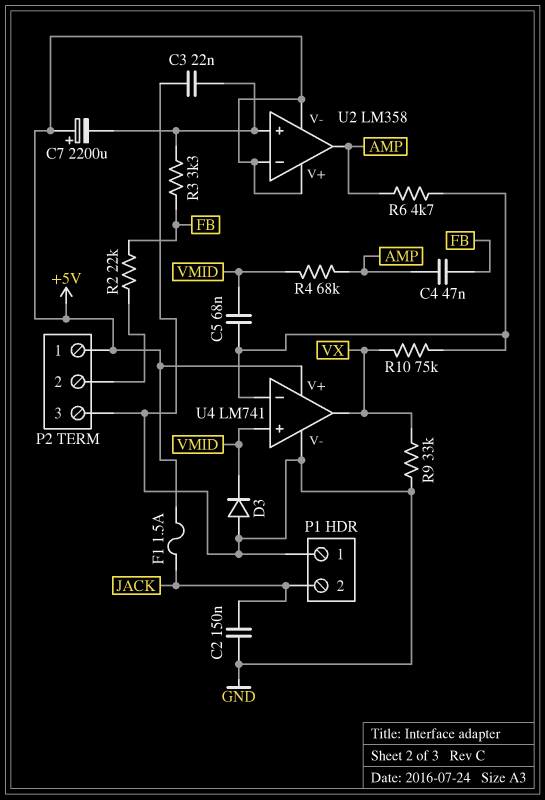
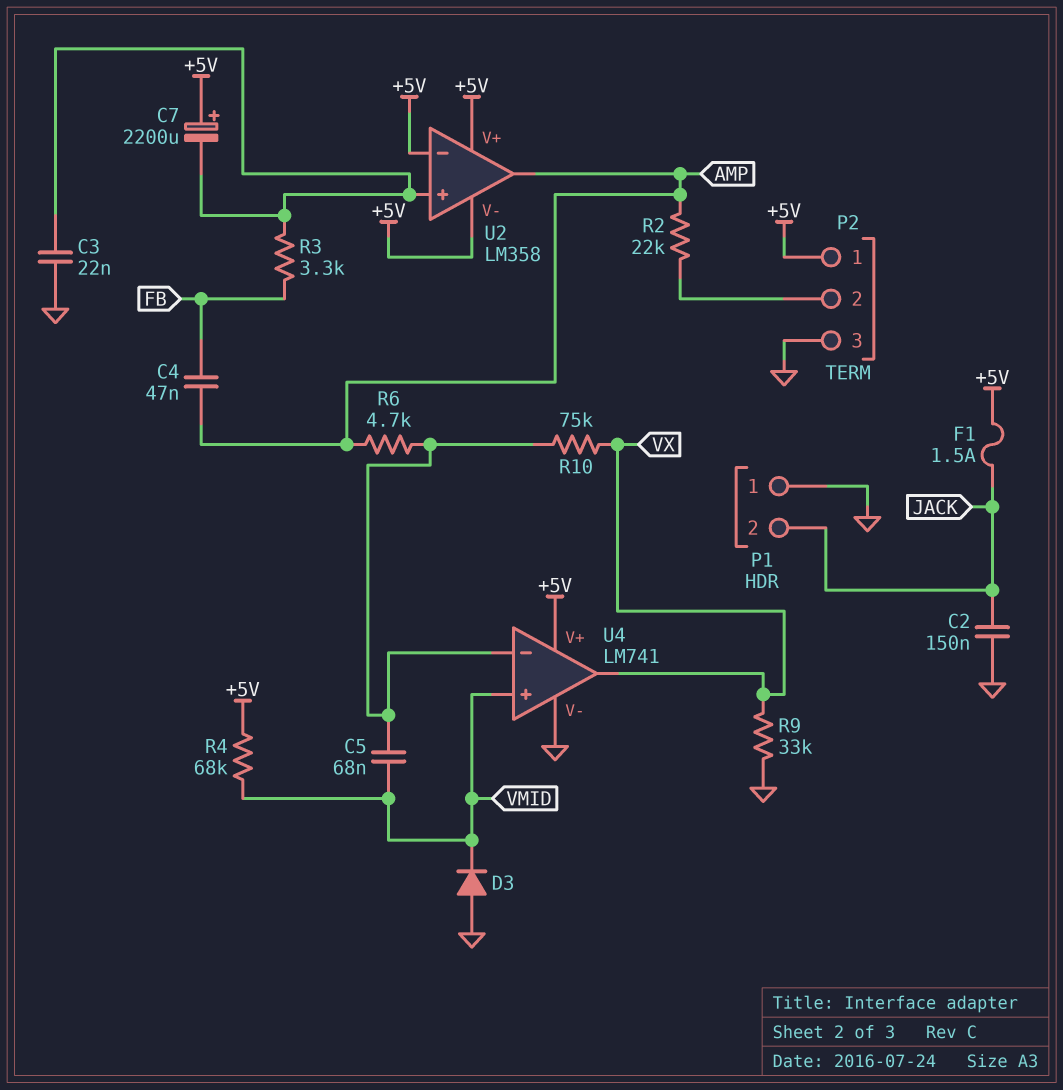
R2: 22k (FB, P2/2) -> 22k (AMP, P2/2)
R4: 68k (AMP, VMID) -> 68k (+5V, VMID)

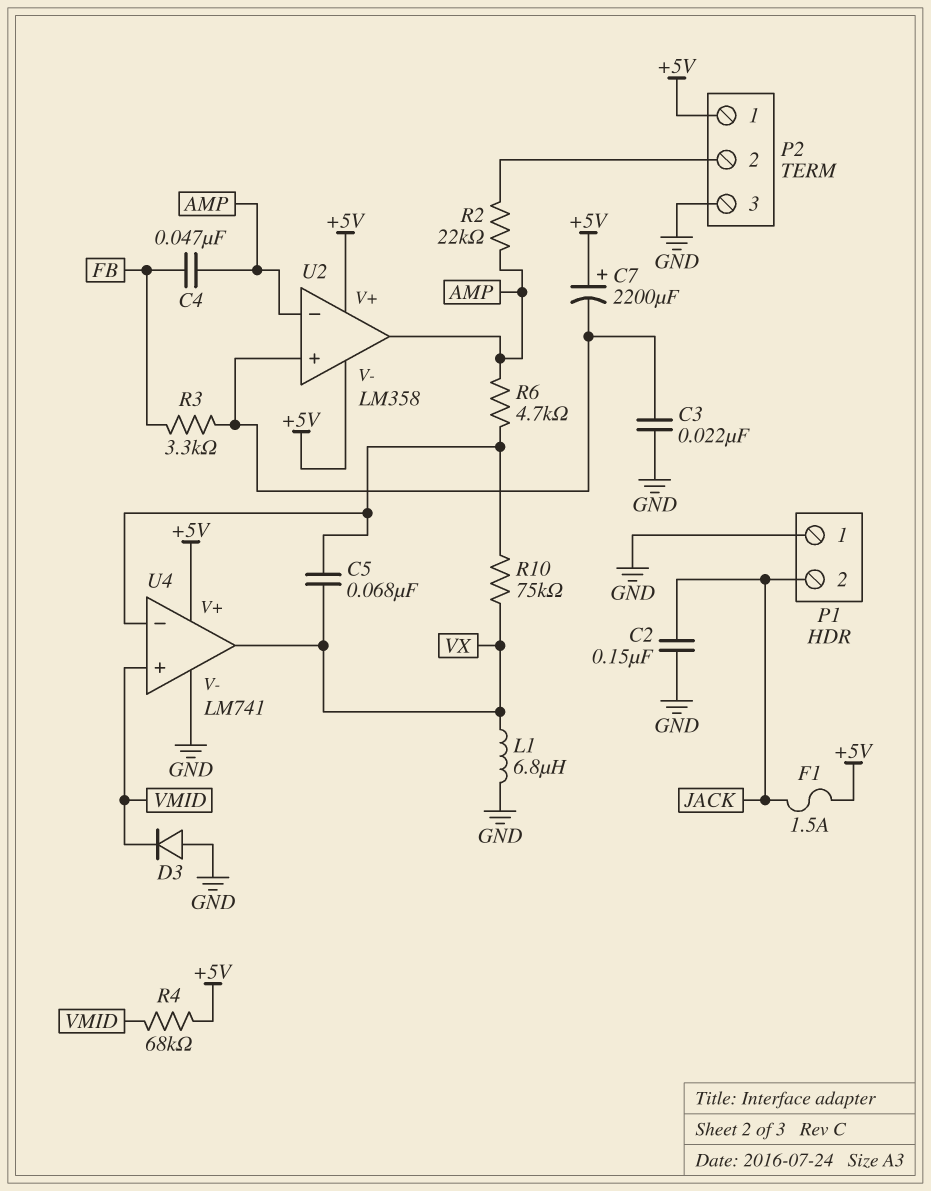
C5: 68nF (U4/in-, VMID) -> 68nF (U4/in-, VX)
L1: none -> 6.8uH (GND, VX)
R9: 33k (GND, VX) -> none
U2 pin in-: +5V -> AMP

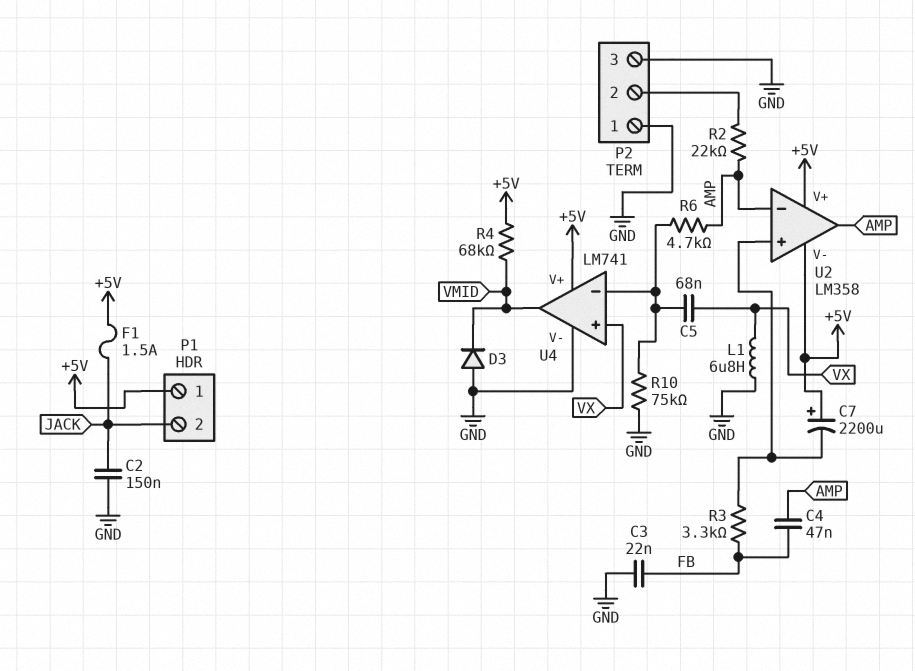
C3: 22nF (GND, U2/in+) -> 22nF (FB, GND)
P1 pin 1: GND -> +5V
P2 pin 1: +5V -> GND
R10: 75k (U4/in-, VX) -> 75k (GND, U4/in-)
U4 pin in+: VMID -> VX
U4 pin out: VX -> VMID

